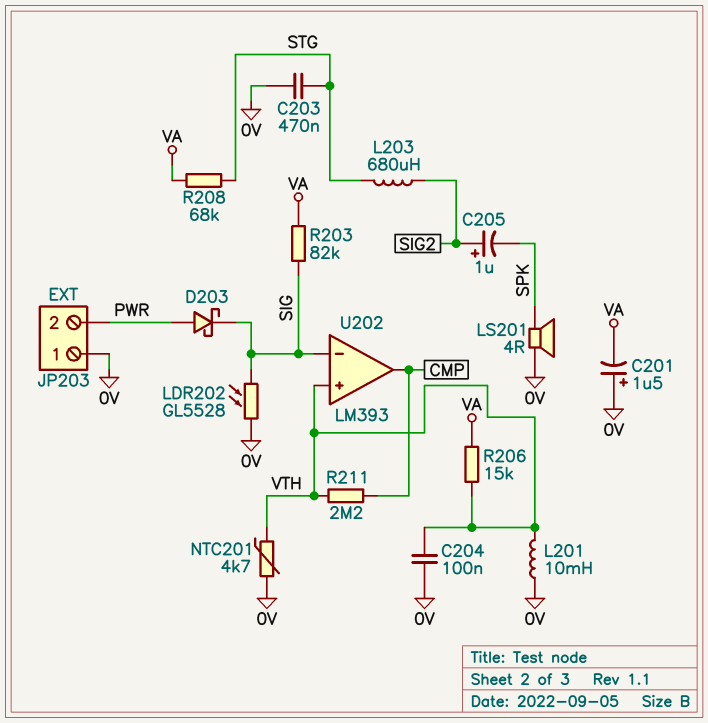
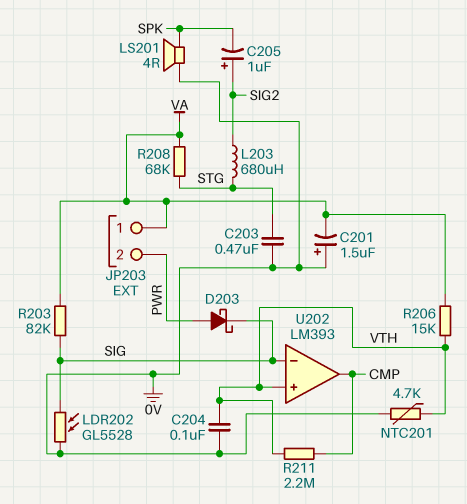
JP203 pin 1: 0V -> VA
L201: 10mH (0V, VTH) -> none

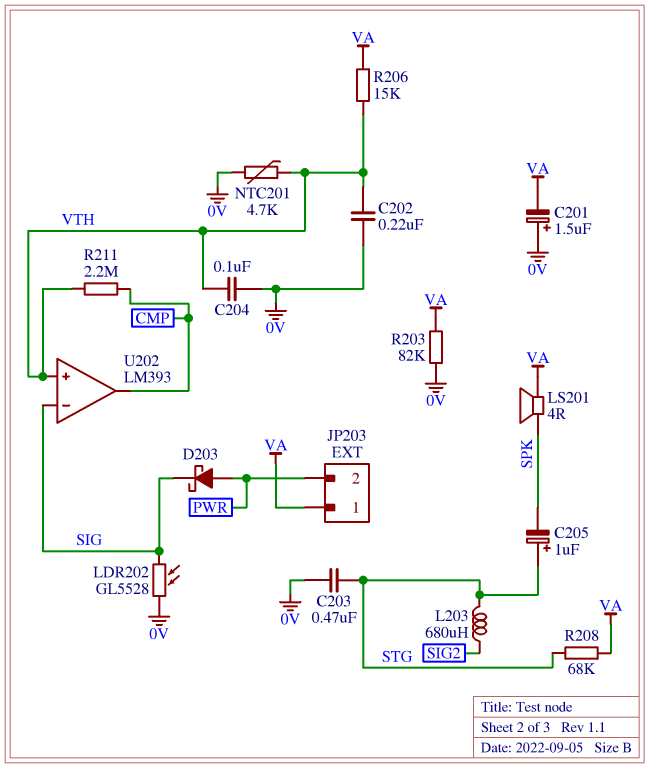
C202: none -> 220nF (0V, VTH)
C205: 1uF (plus SIG2, minus SPK) -> 1uF (plus STG, minus SPK)
LS201: speaker 4R (0V, SPK) -> speaker 4R (SPK, VA)
R203: 82k (SIG, VA) -> 82k (0V, VA)

